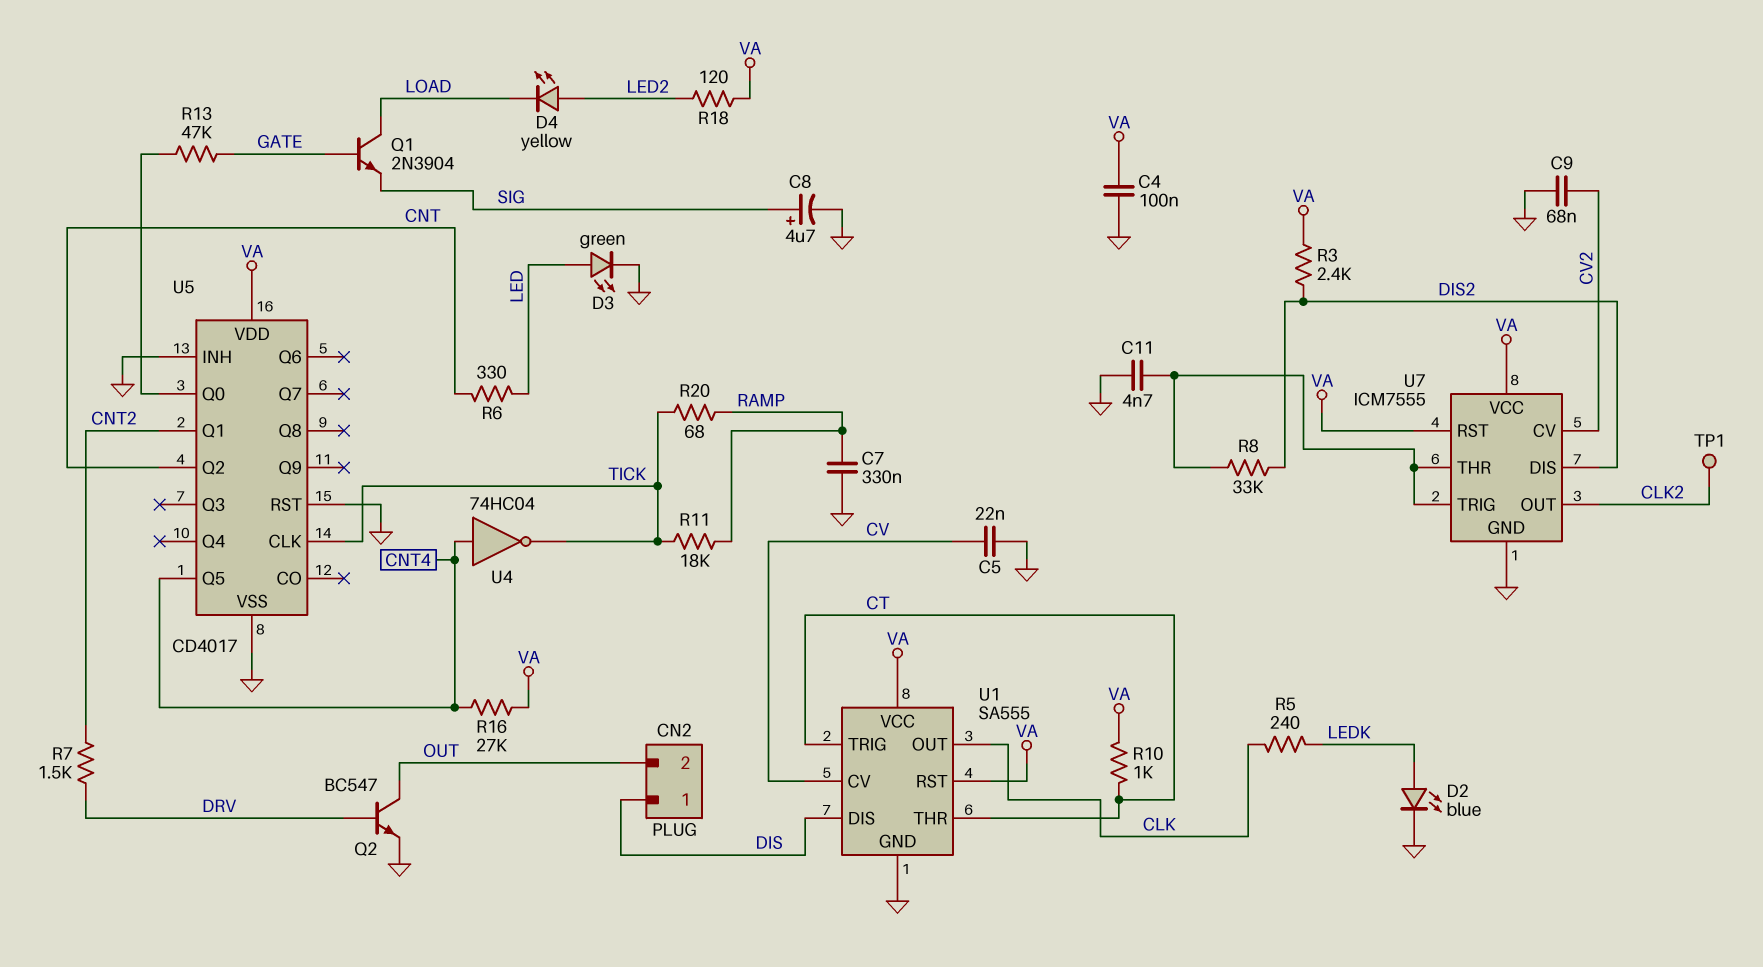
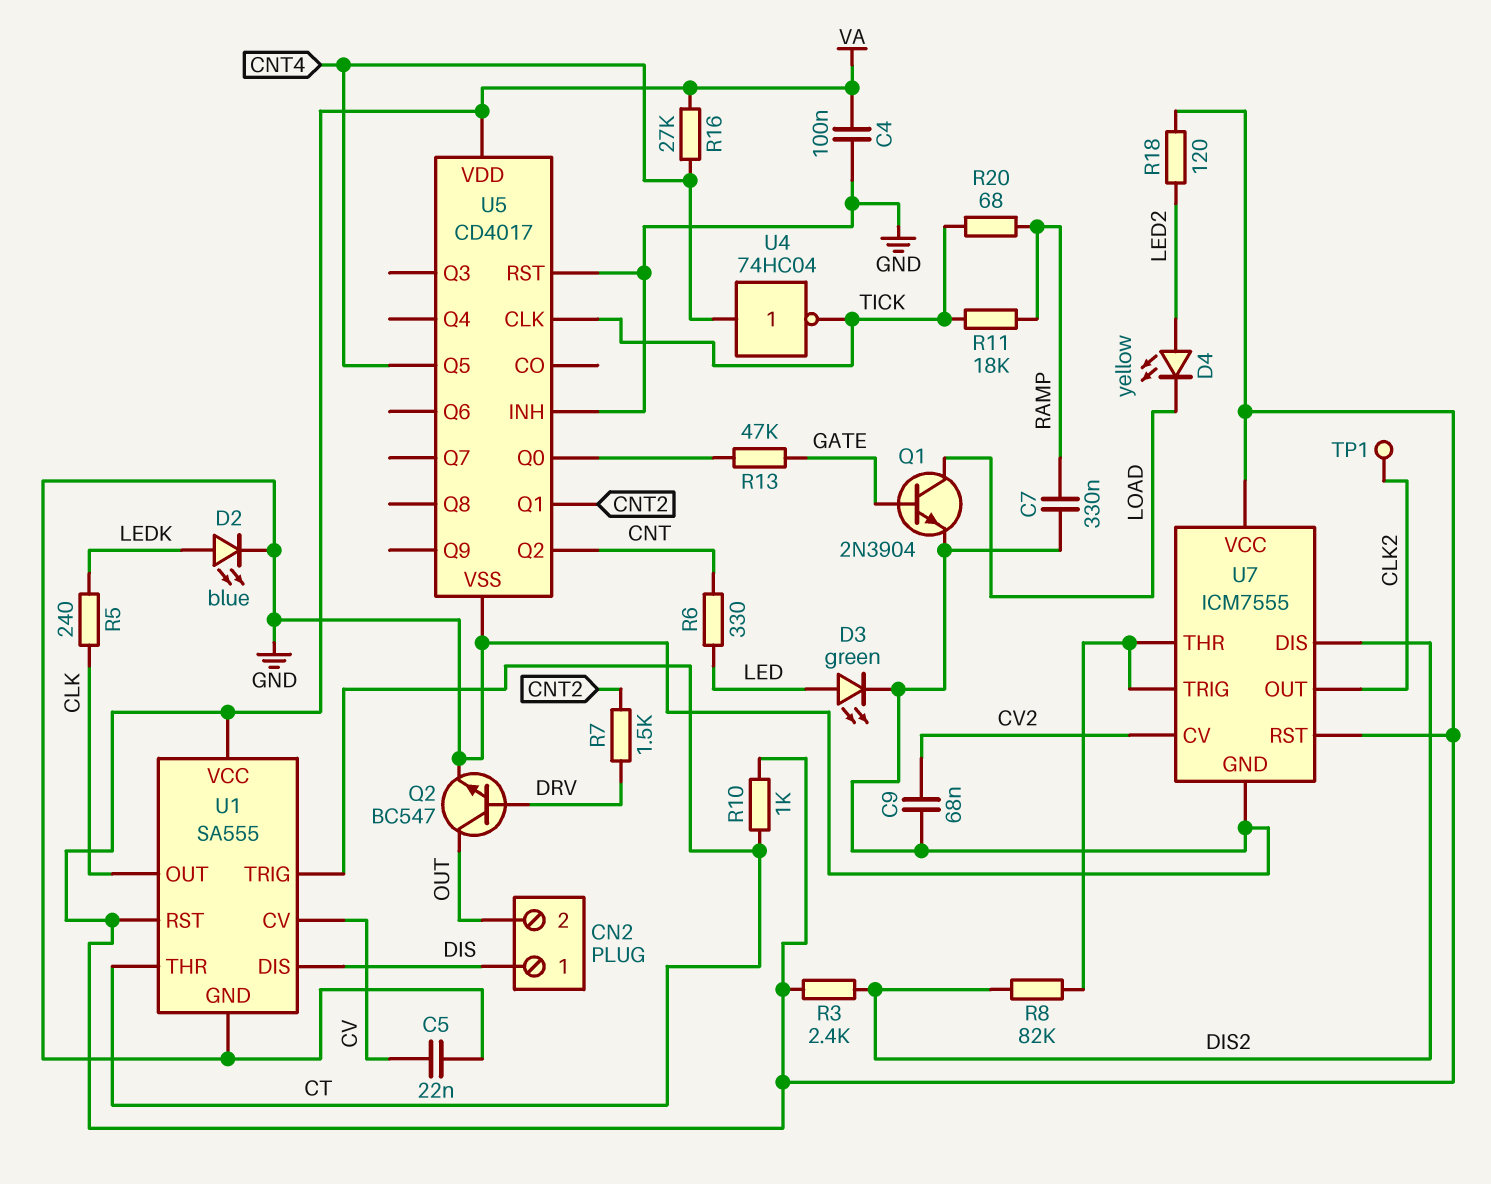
C8: 4.7uF (plus SIG, minus GND) -> none
C11: 4.7nF (GND, U7/THR) -> none
Q1: NPN 2N3904 (B GATE, C LOAD, E SIG) -> NPN 2N3904 (B GATE, C LOAD, E GND)
R8: 33k (DIS2, U7/THR) -> 82k (DIS2, U7/THR)

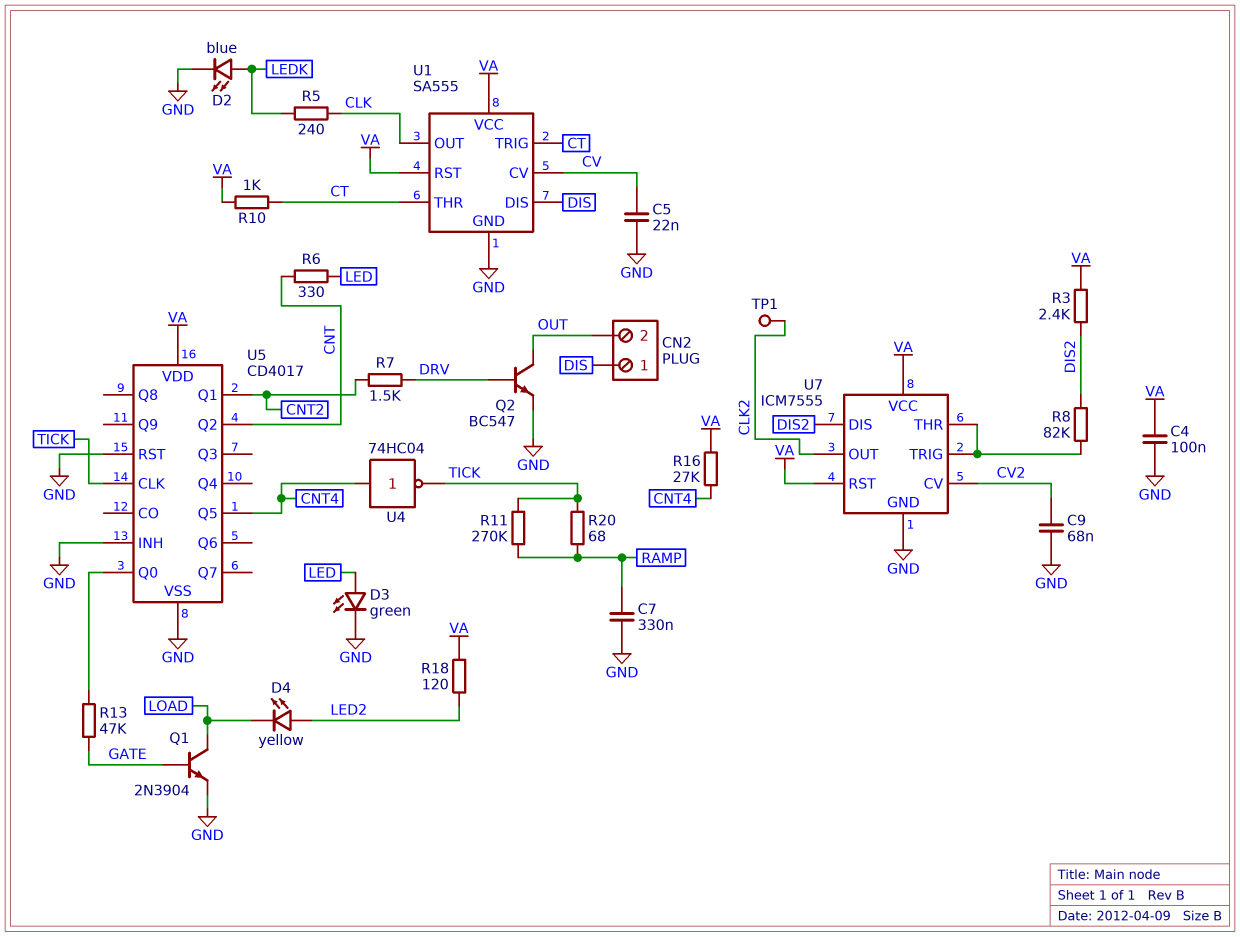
R11: 18k (RAMP, TICK) -> 270k (RAMP, TICK)

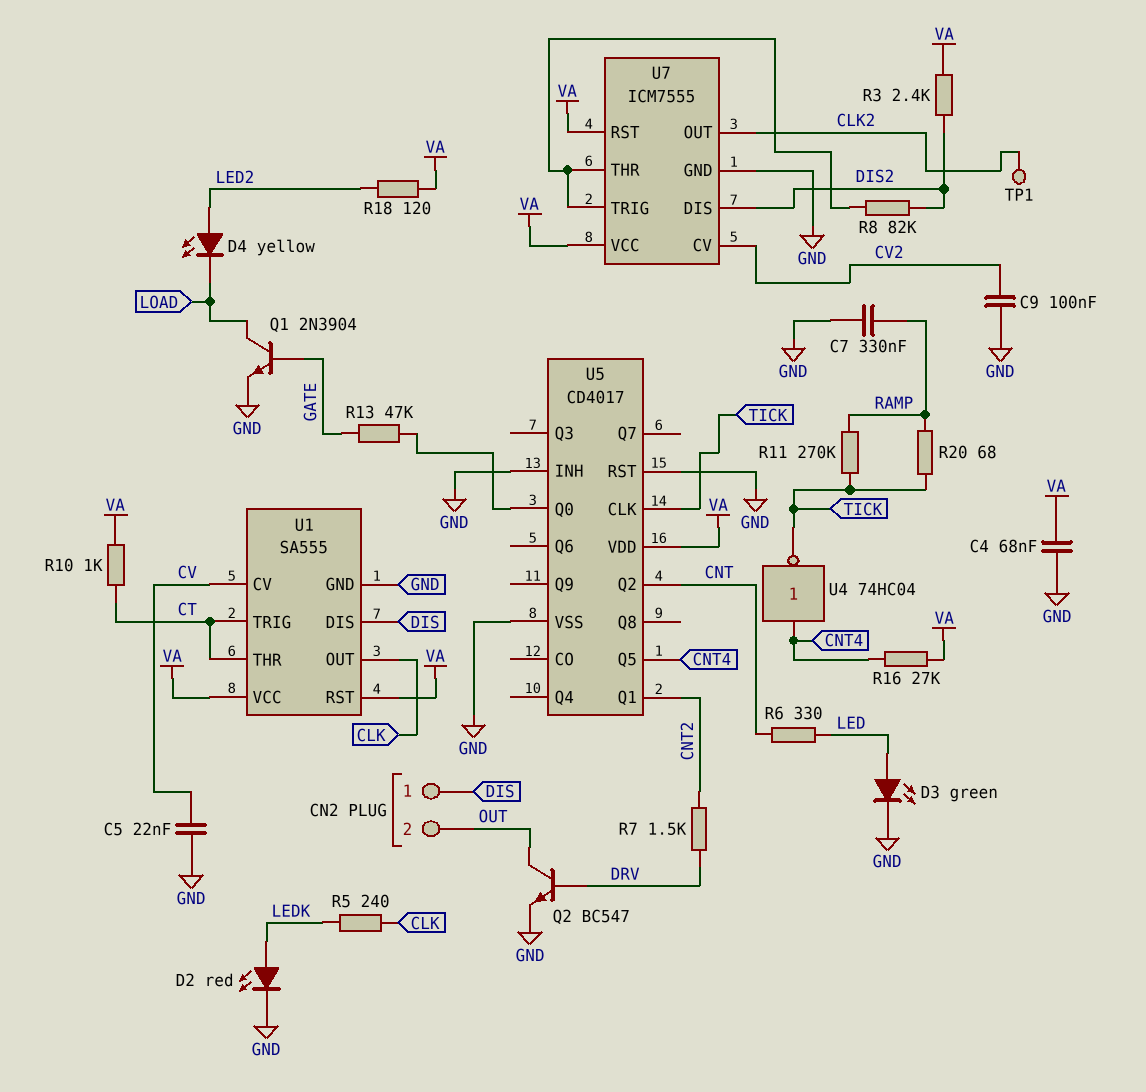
C4: 100nF (GND, VA) -> 68nF (GND, VA)
C9: 68nF (CV2, GND) -> 100nF (CV2, GND)
D2: LED blue (A LEDK, K GND) -> LED red (A LEDK, K GND)

